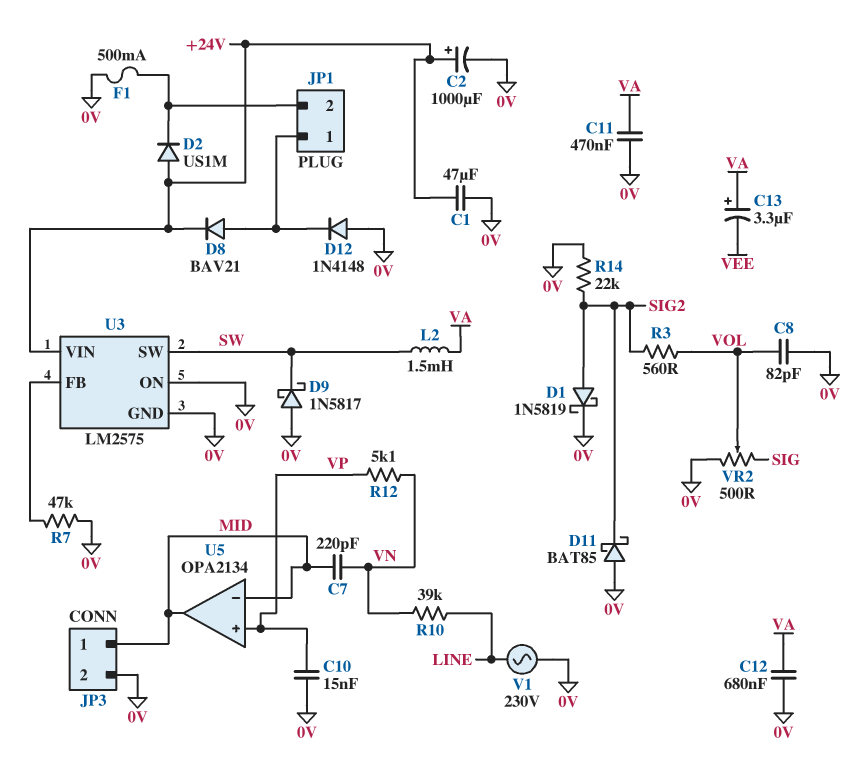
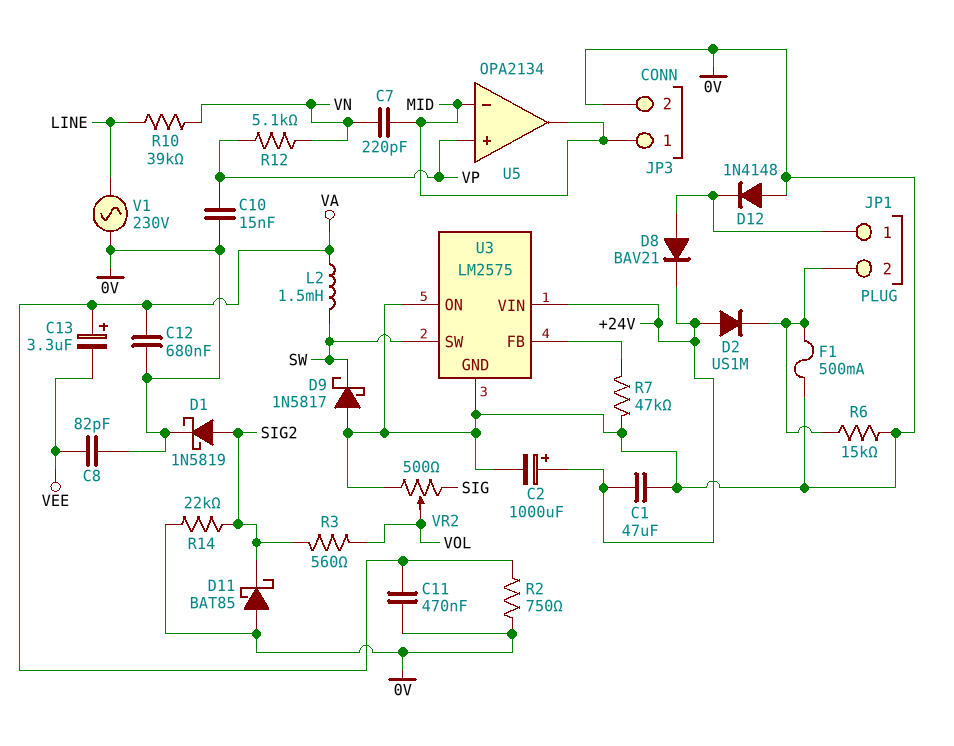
C8: 82pF (0V, VOL) -> 82pF (0V, VEE)
R2: none -> 750 (0V, VA)
R6: none -> 15k (0V, JP1/2)

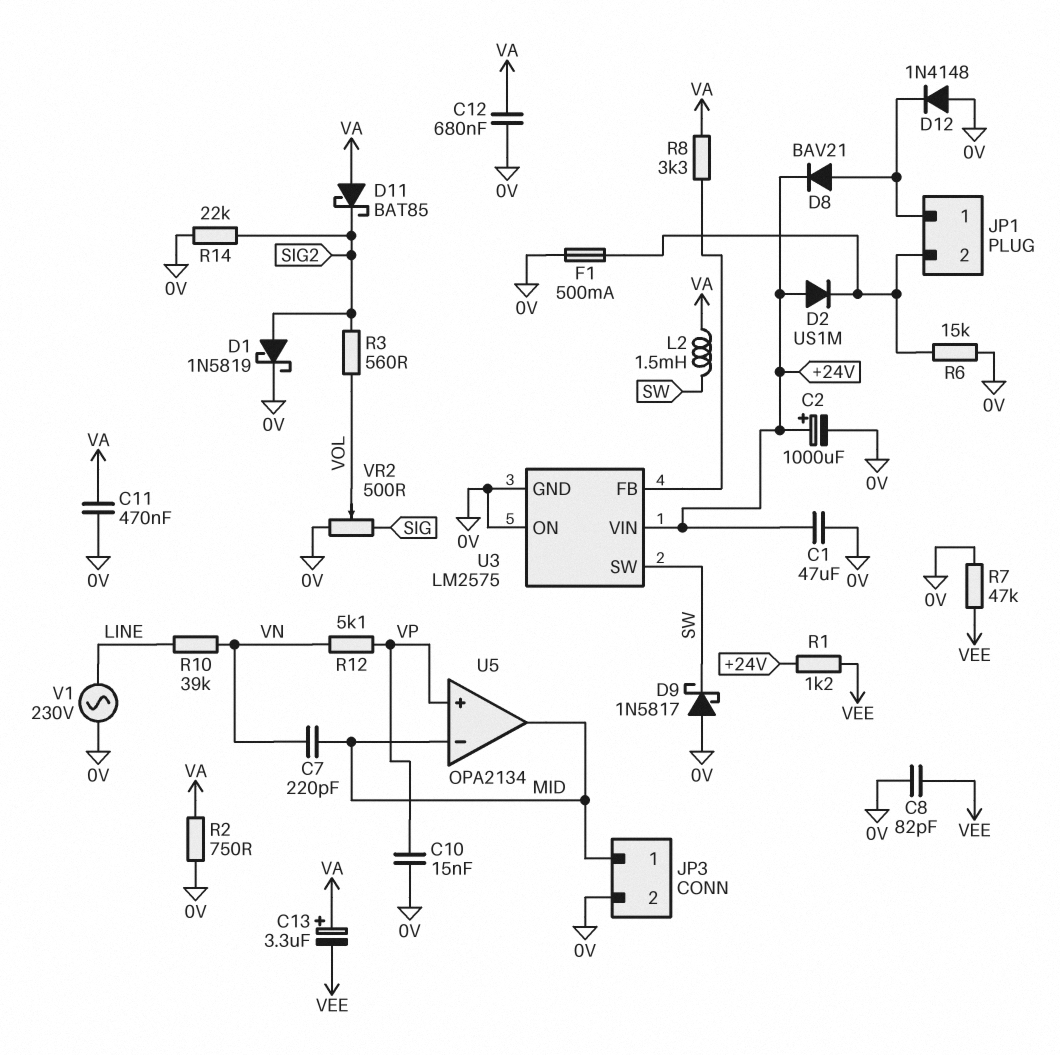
D11: schottky BAT85 (A 0V, K SIG2) -> schottky BAT85 (A VA, K SIG2)
R1: none -> 1.2k (+24V, VEE)
R7: 47k (0V, U3/FB) -> 47k (0V, VEE)
R8: none -> 3.3k (U3/FB, VA)

